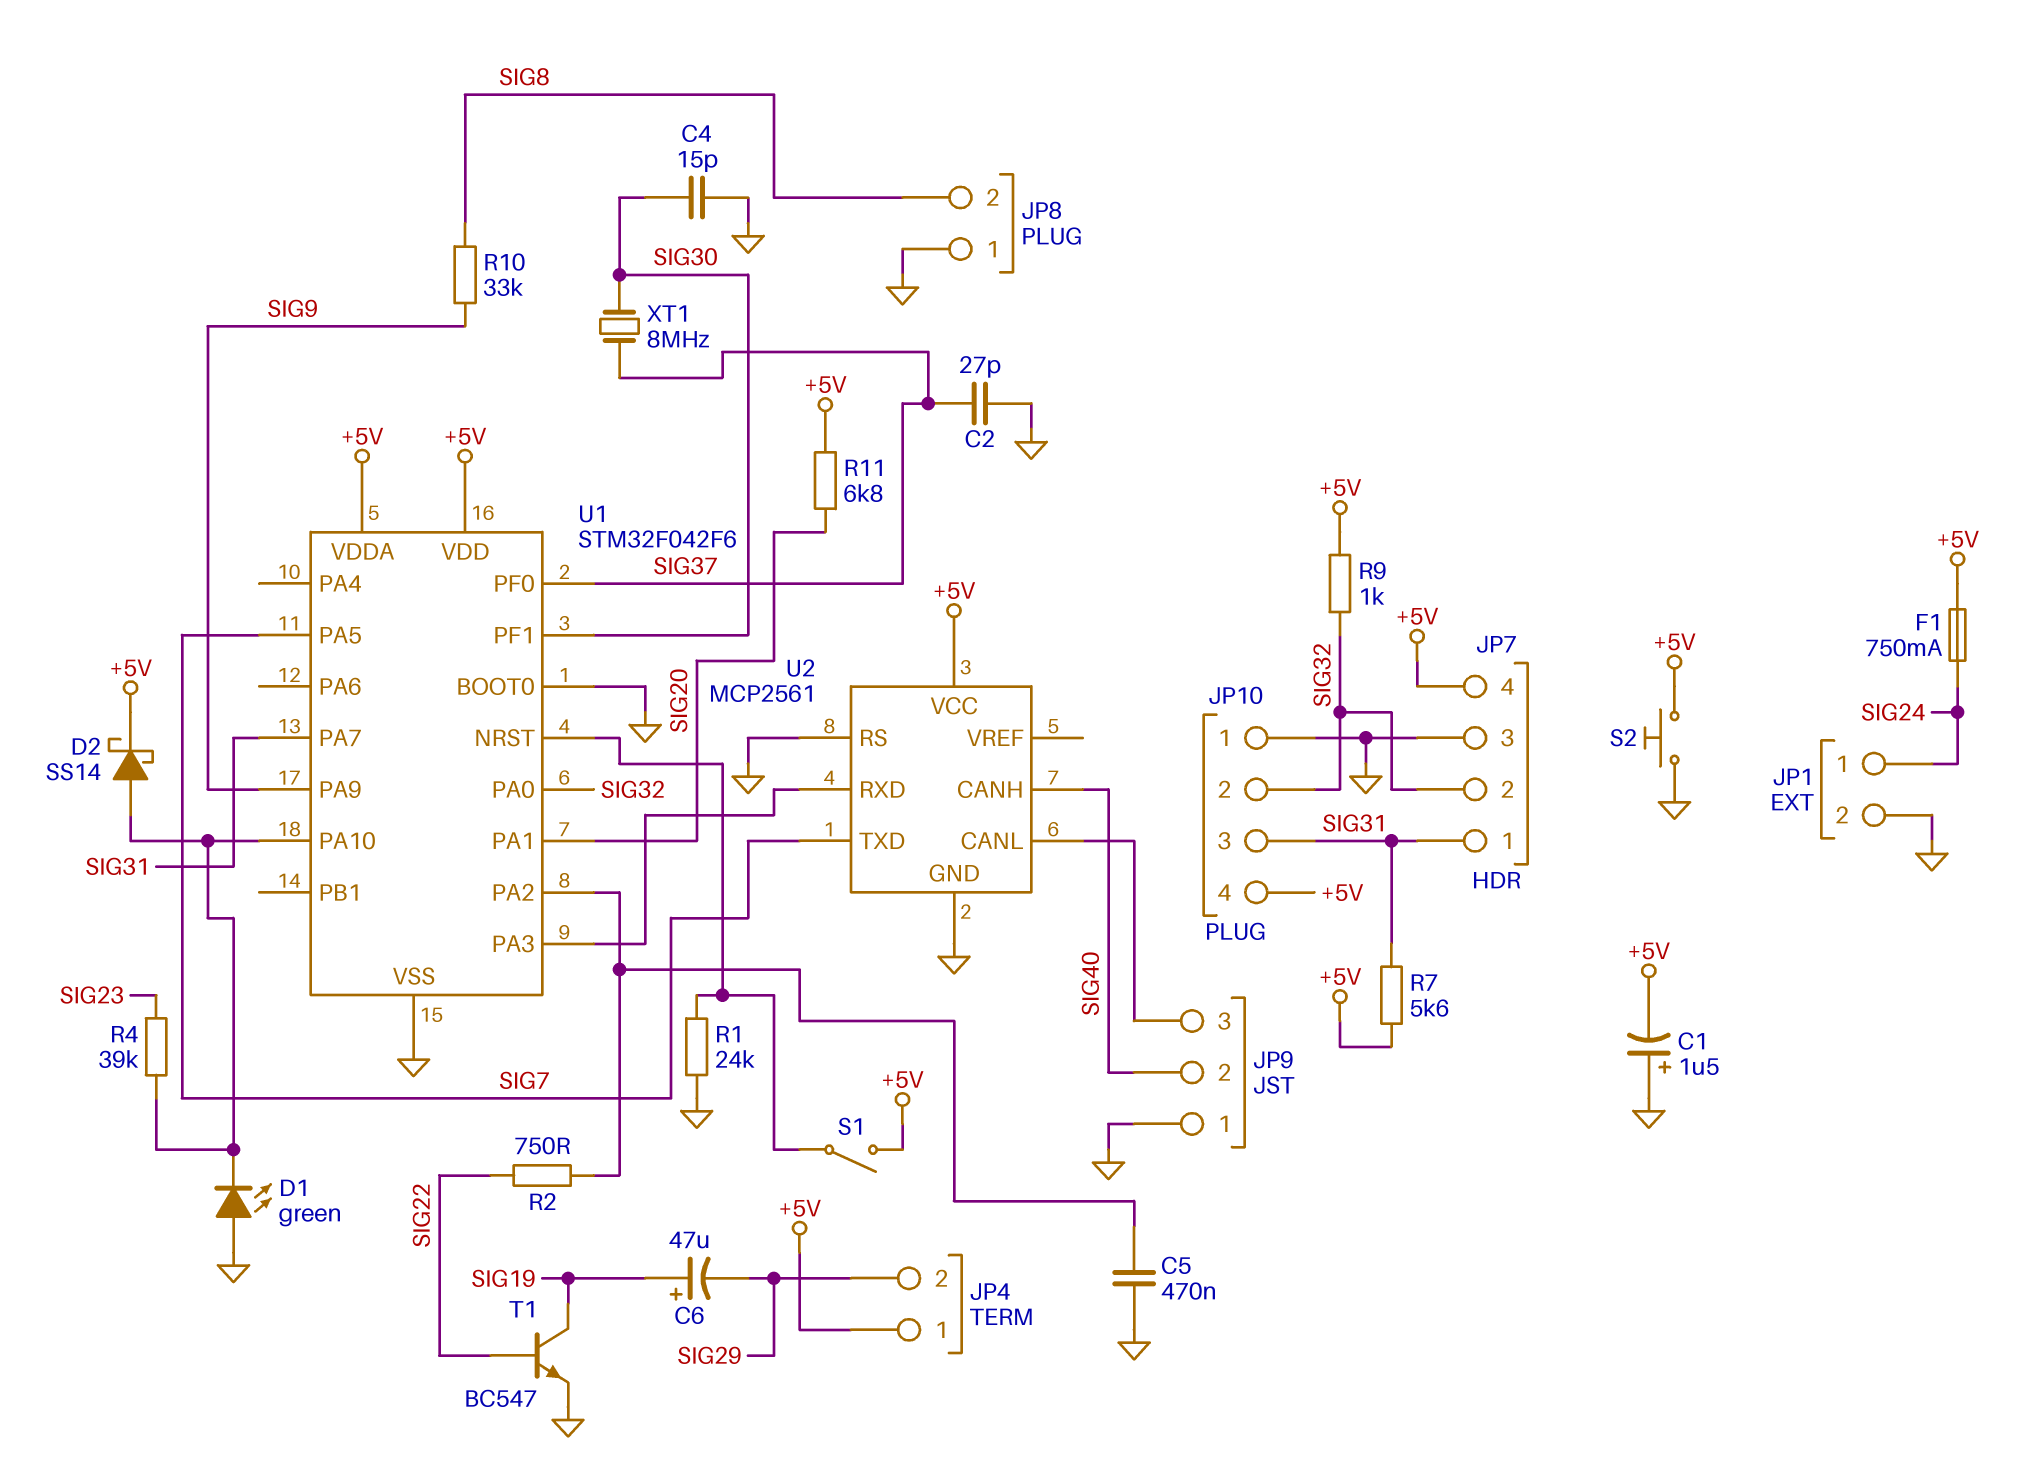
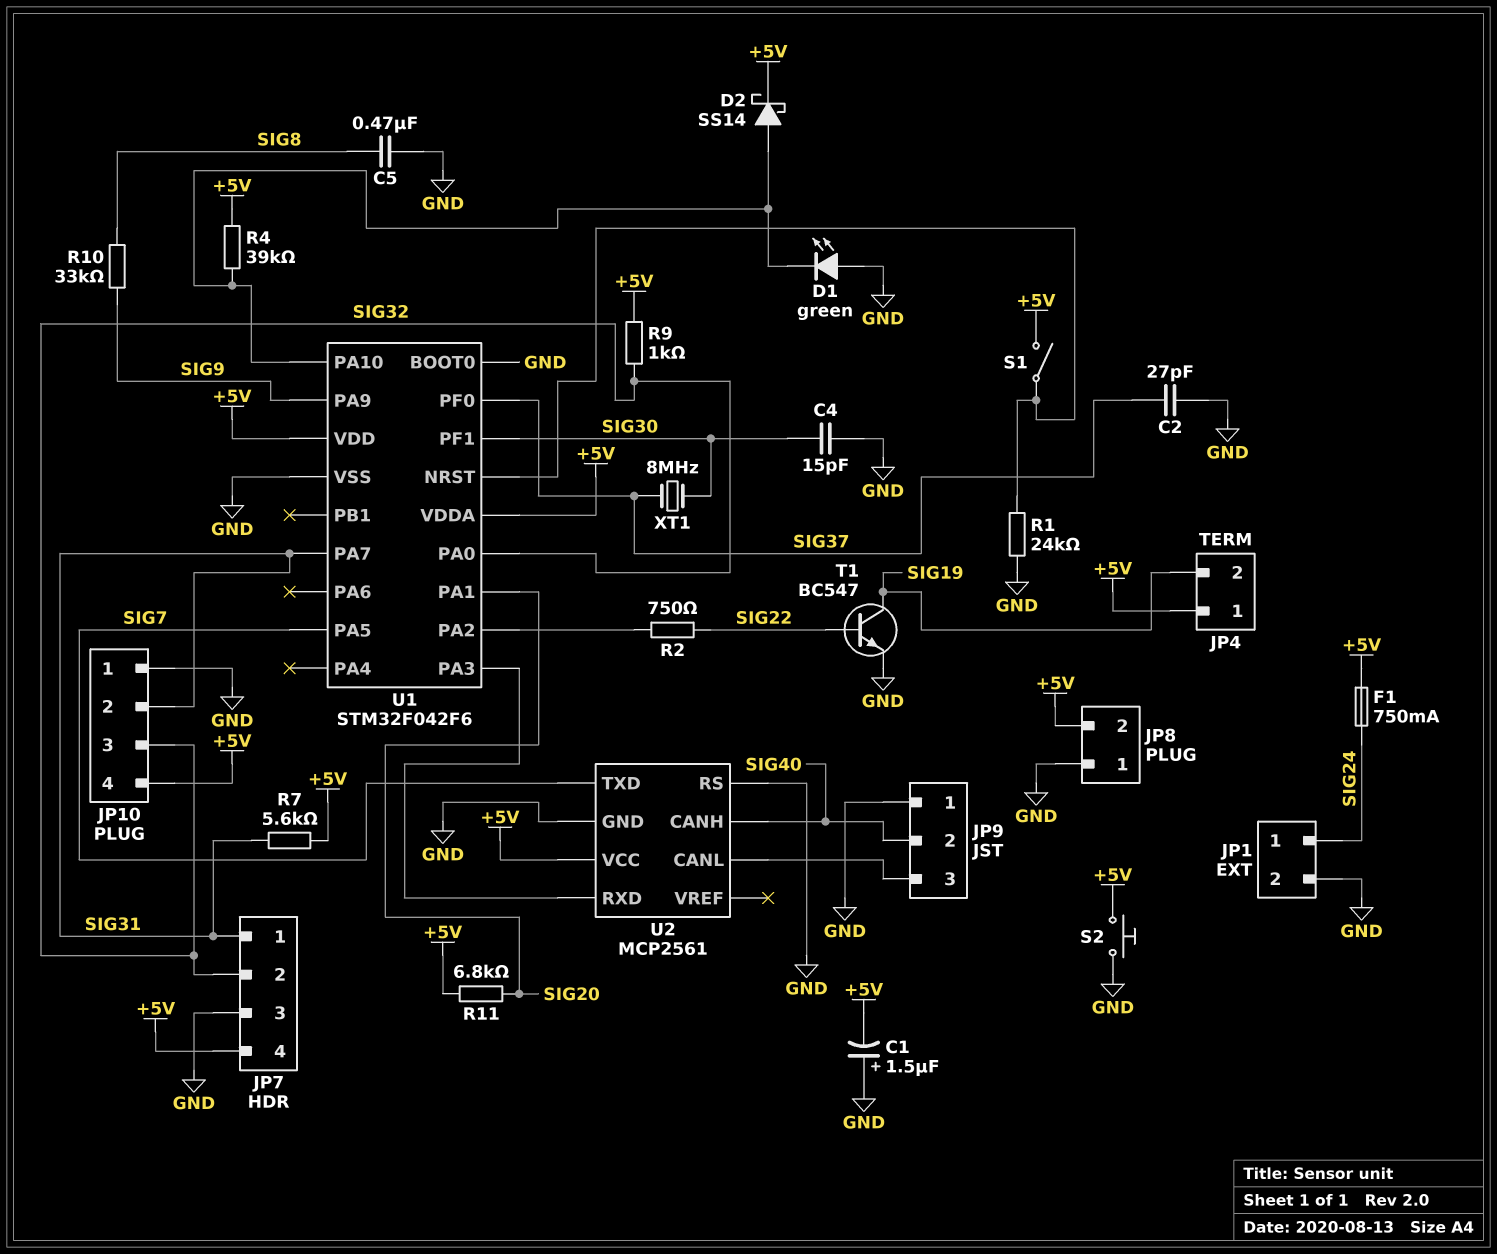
C5: 470nF (GND, U1/PA2) -> 470nF (GND, SIG8)
C6: 47uF (plus SIG19, minus SIG29) -> none
JP4 pin 2: SIG29 -> SIG19
JP8 pin 2: SIG8 -> +5V
JP10 pin 2: SIG32 -> SIG31
JP10 pin 3: SIG31 -> SIG32
R4: 39k (SIG23, U1/PA10) -> 39k (+5V, U1/PA10)

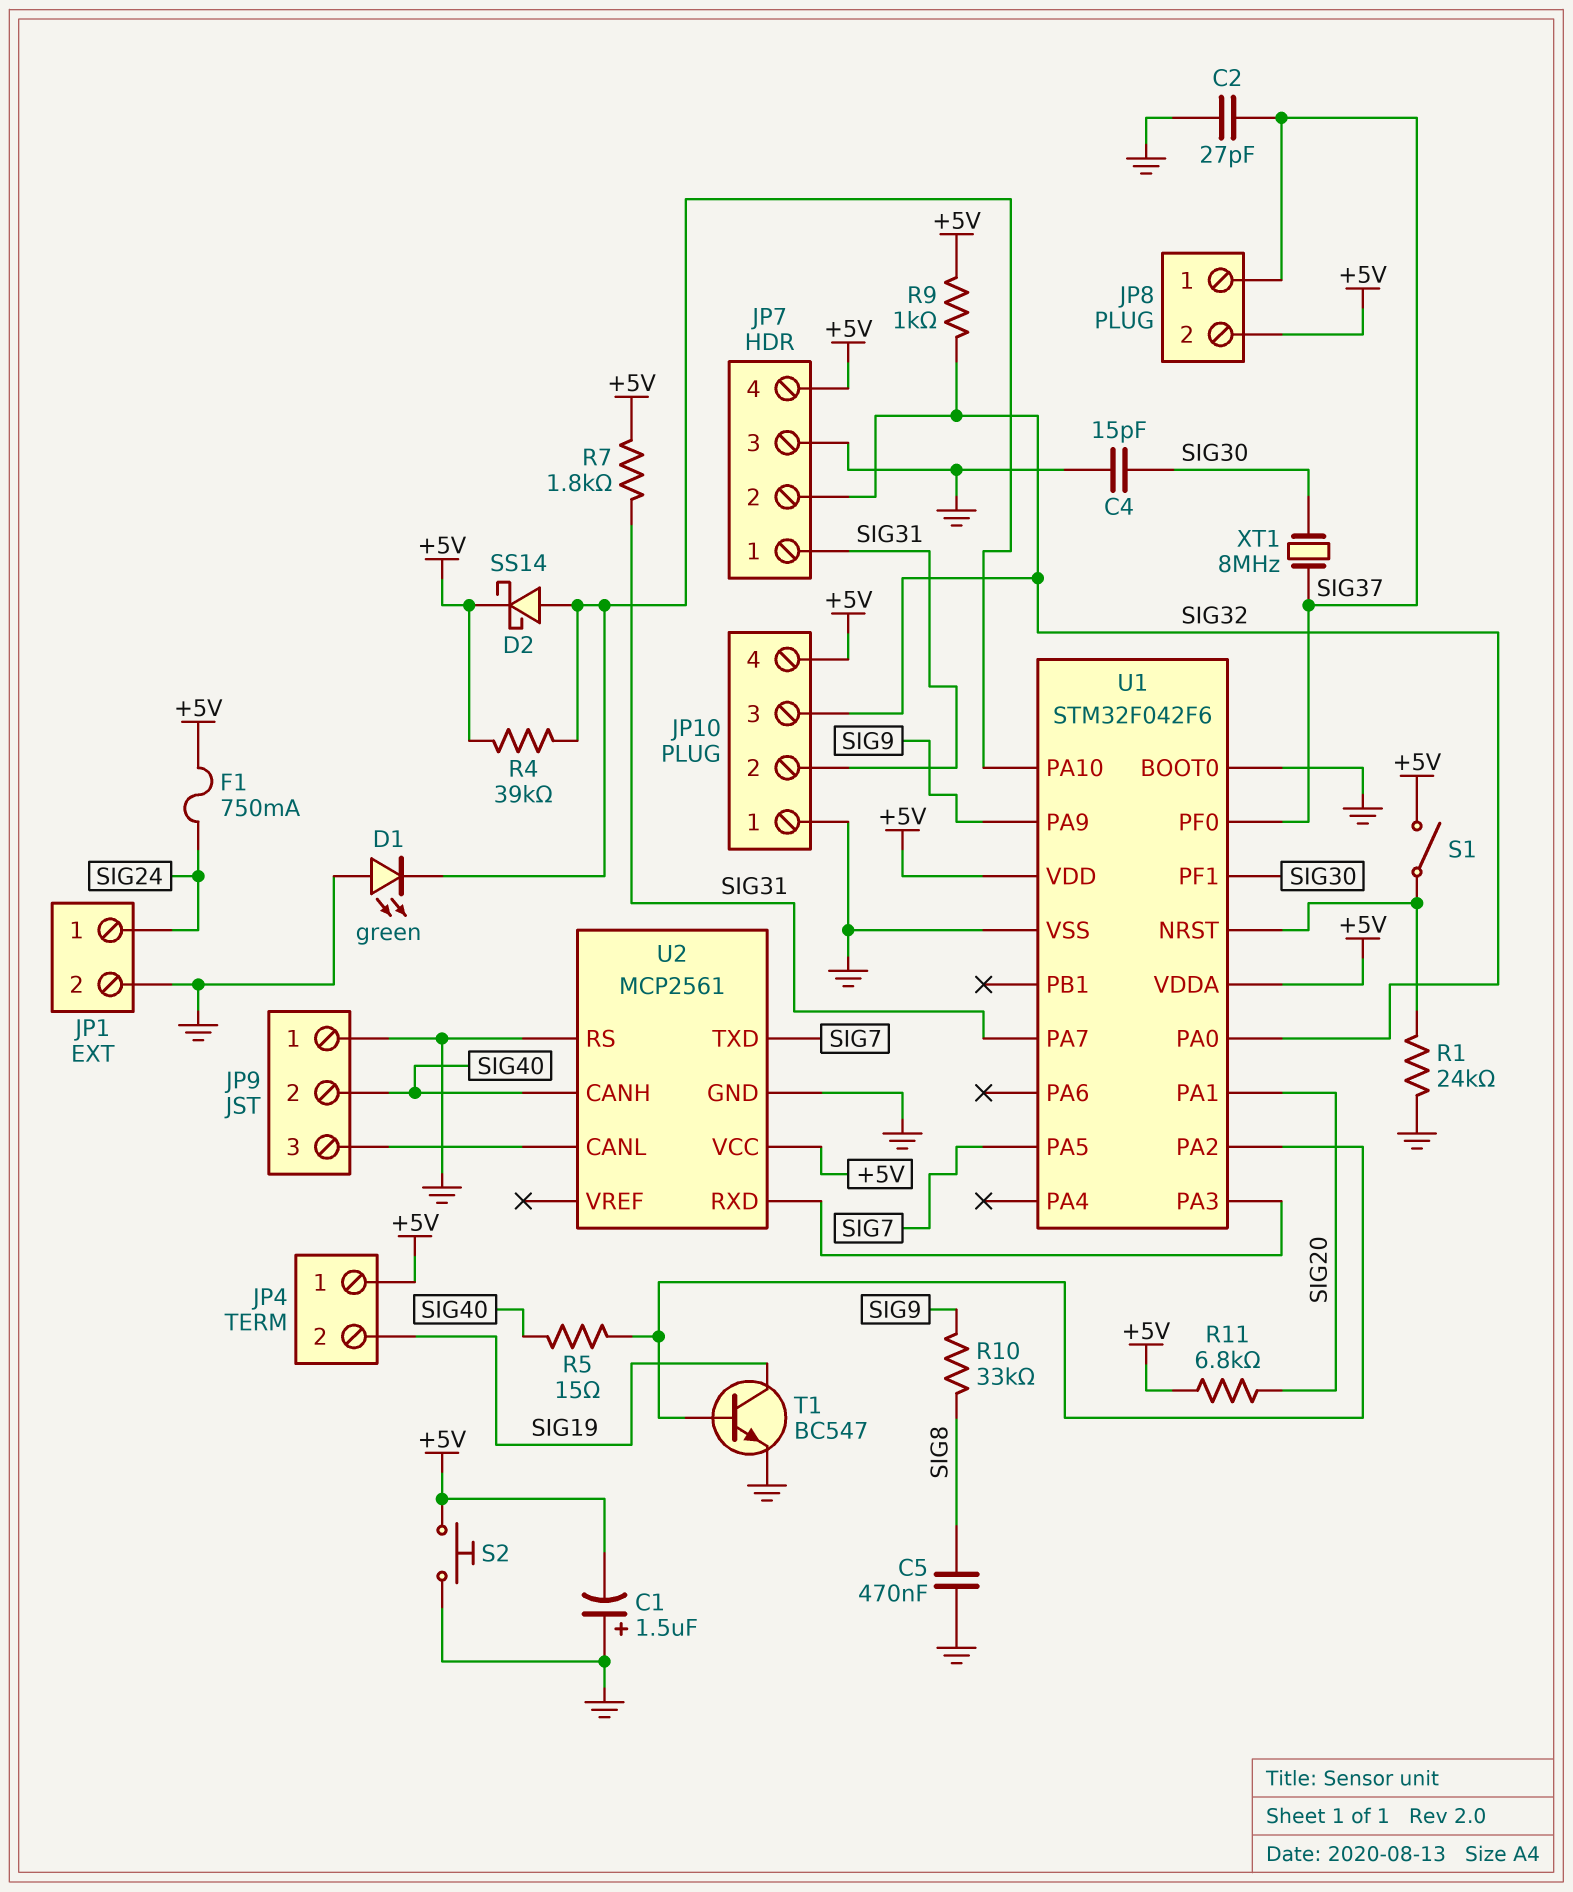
JP8 pin 1: GND -> SIG37
R2: 750 (SIG22, U1/PA2) -> none
R5: none -> 15 (SIG40, U1/PA2)
R7: 5.6k (+5V, SIG31) -> 1.8k (+5V, SIG31)
T1: NPN BC547 (B SIG22, C SIG19, E GND) -> NPN BC547 (B U1/PA2, C SIG19, E GND)

